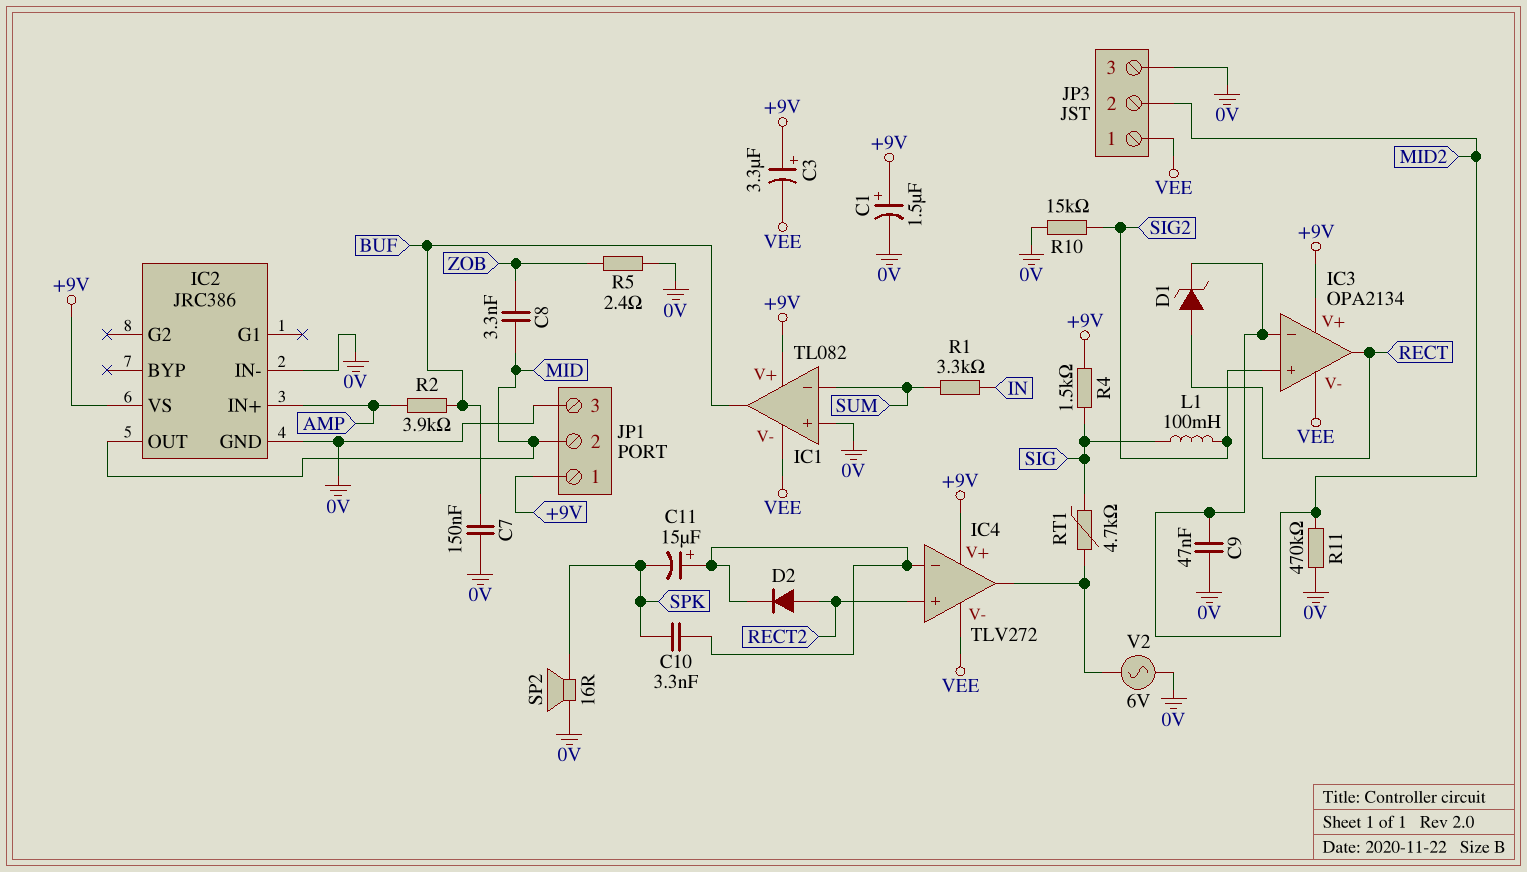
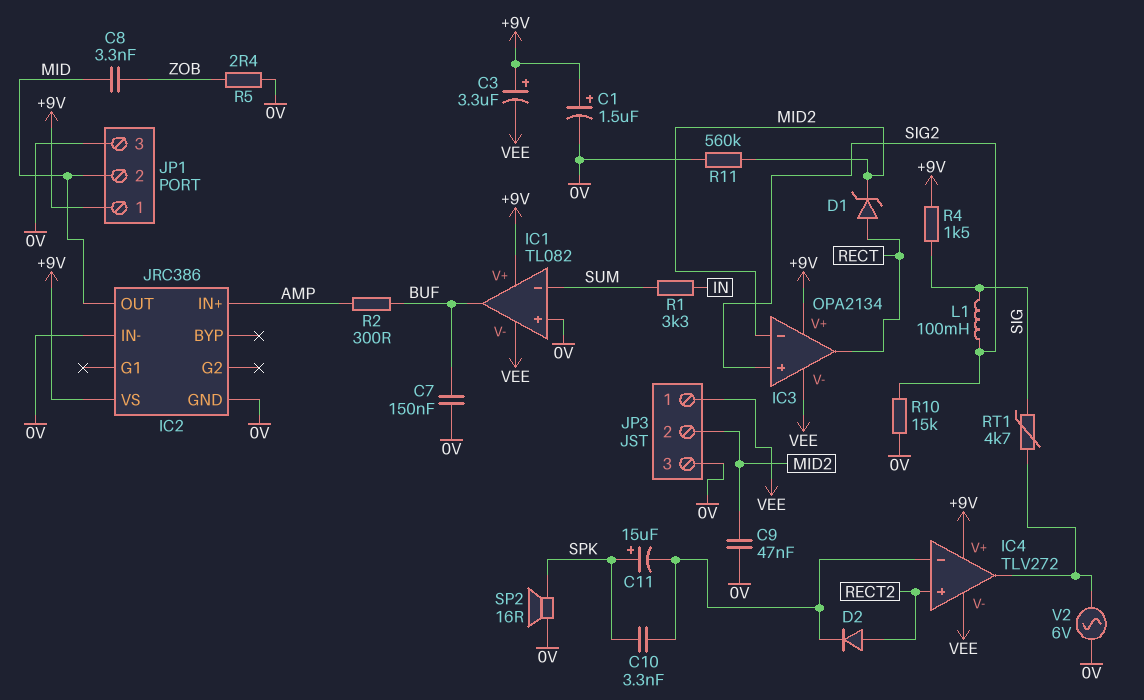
C11: 15uF (plus IC4/in-, minus SPK) -> 15uF (plus SPK, minus IC4/in-)
R2: 3.9k (AMP, BUF) -> 300 (AMP, BUF)
R11: 470k (0V, MID2) -> 560k (0V, MID2)

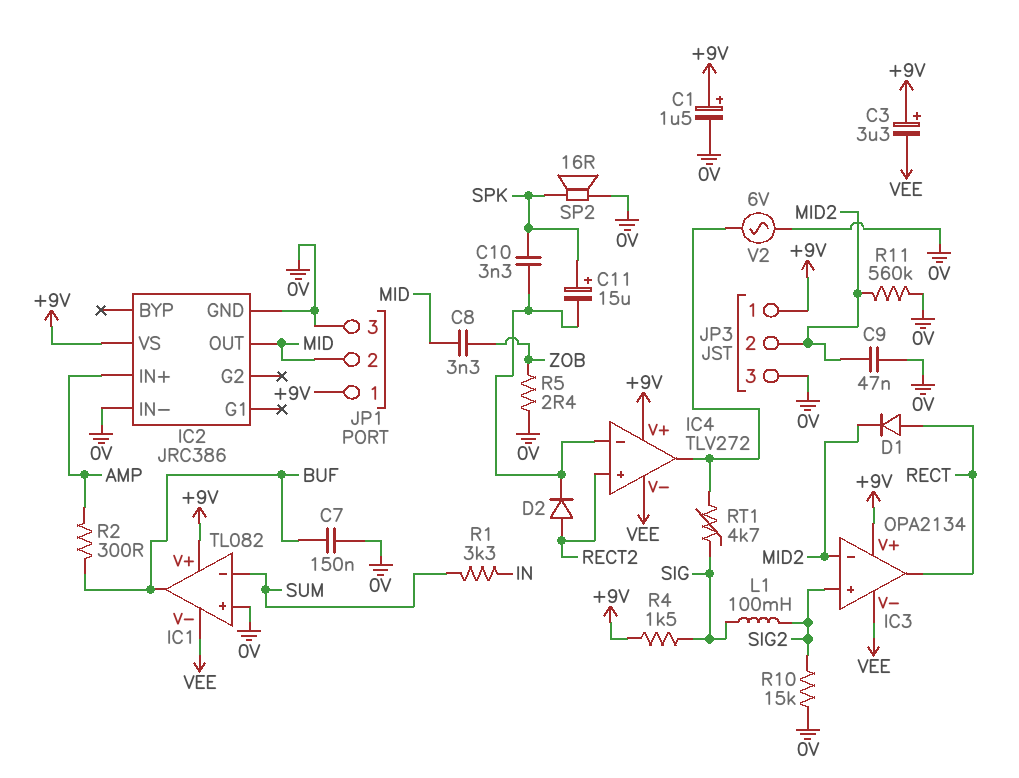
D1: zener (A RECT, K MID2) -> diode (A RECT, K MID2)
JP3 pin 1: VEE -> +9V

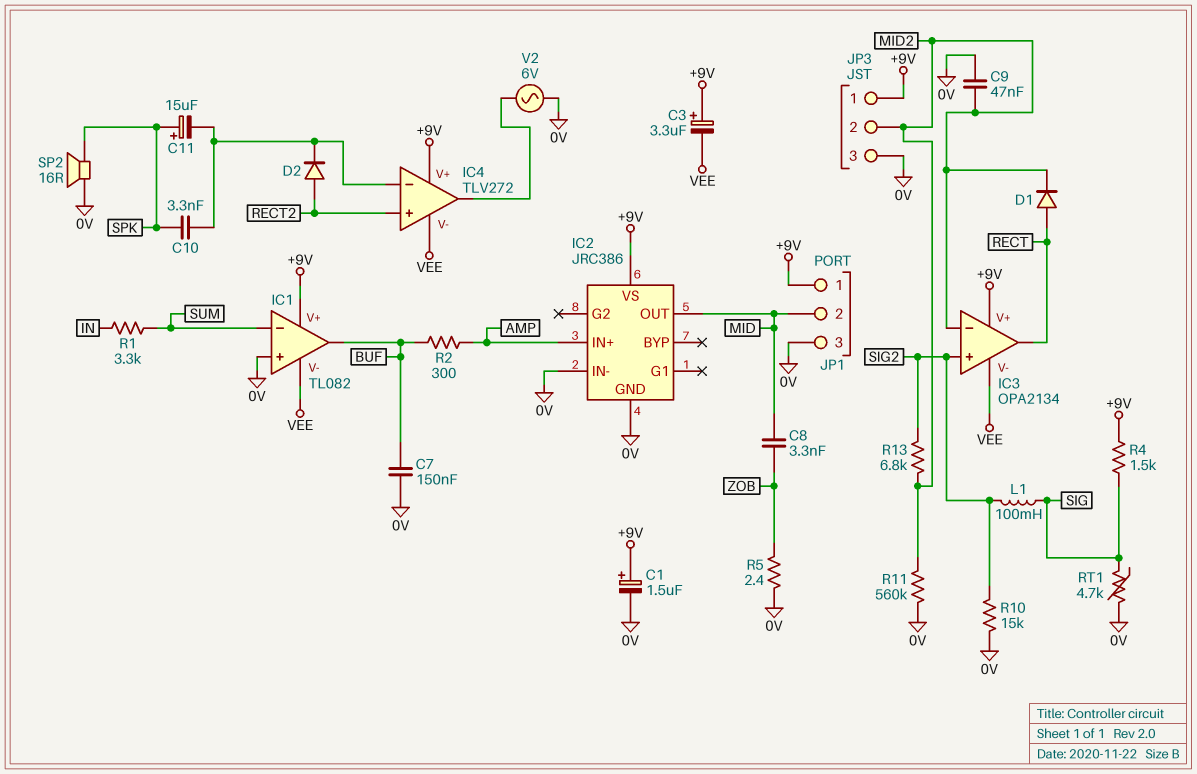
R13: none -> 6.8k (MID2, SIG2)
RT1: 4.7k (IC4/out, SIG) -> 4.7k (0V, SIG)

